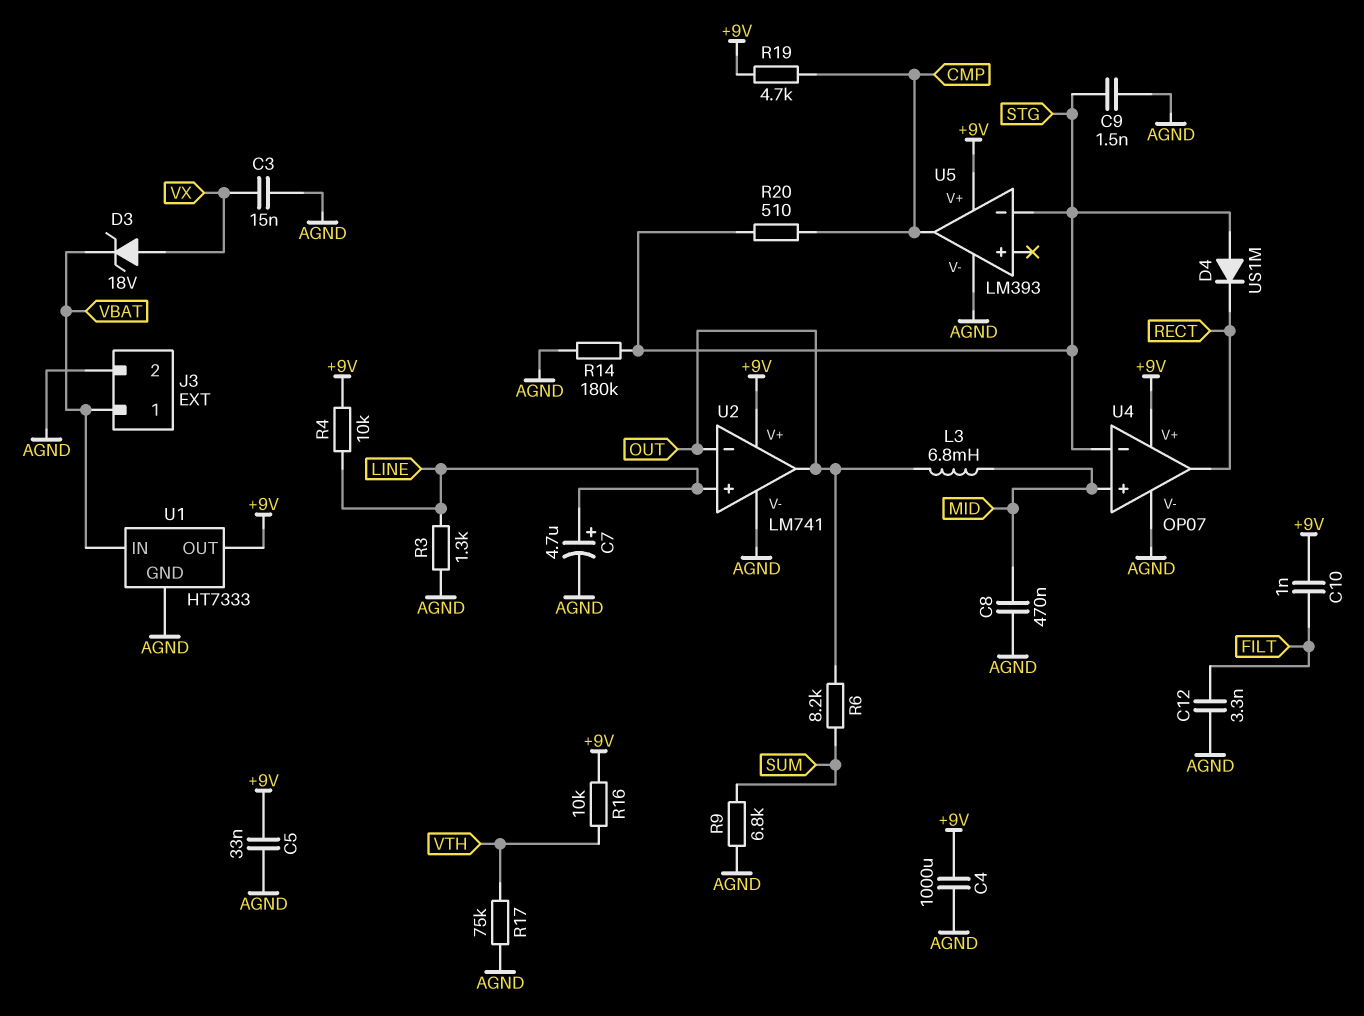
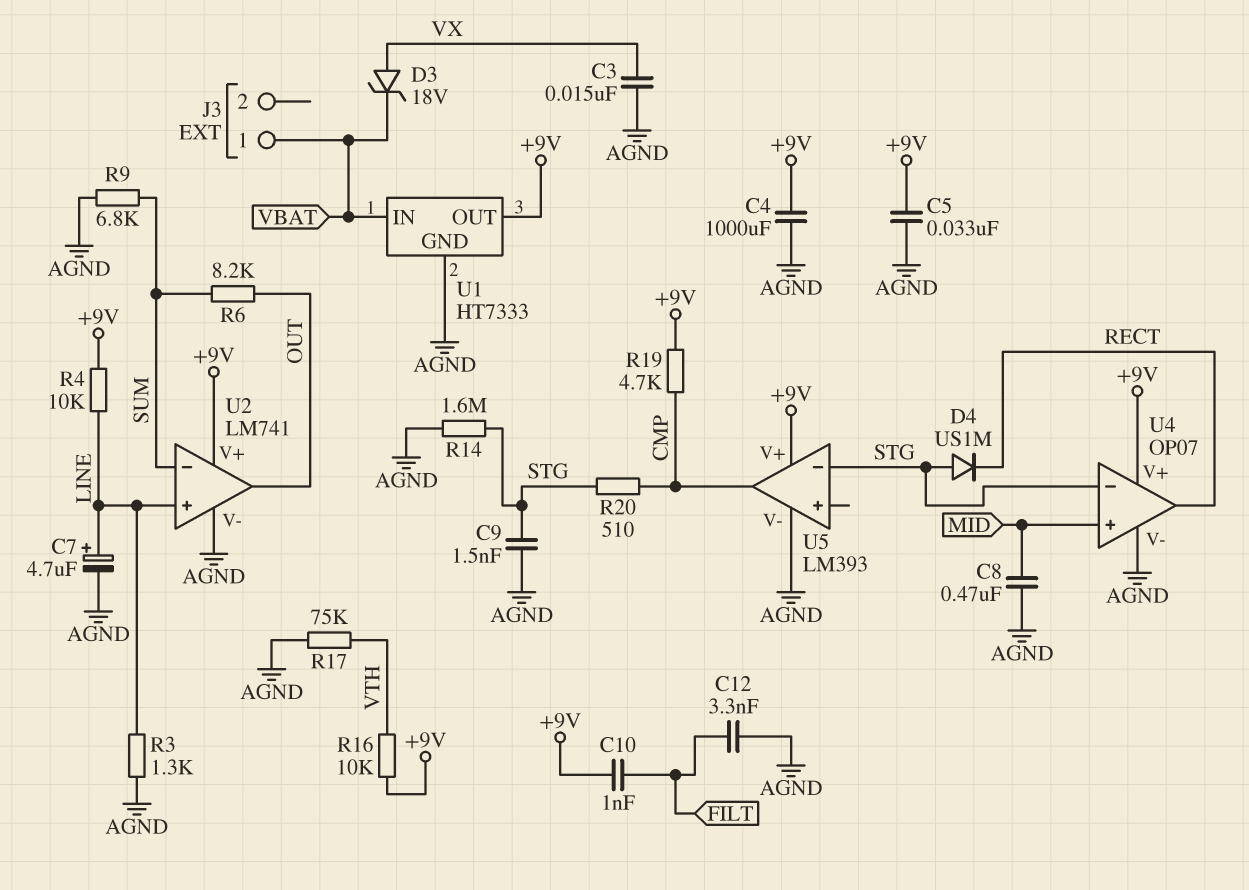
J3 pin 2: AGND -> none
L3: 6.8mH (MID, OUT) -> none
R14: 180k (AGND, STG) -> 1.6M (AGND, STG)
U2 pin in-: OUT -> SUM

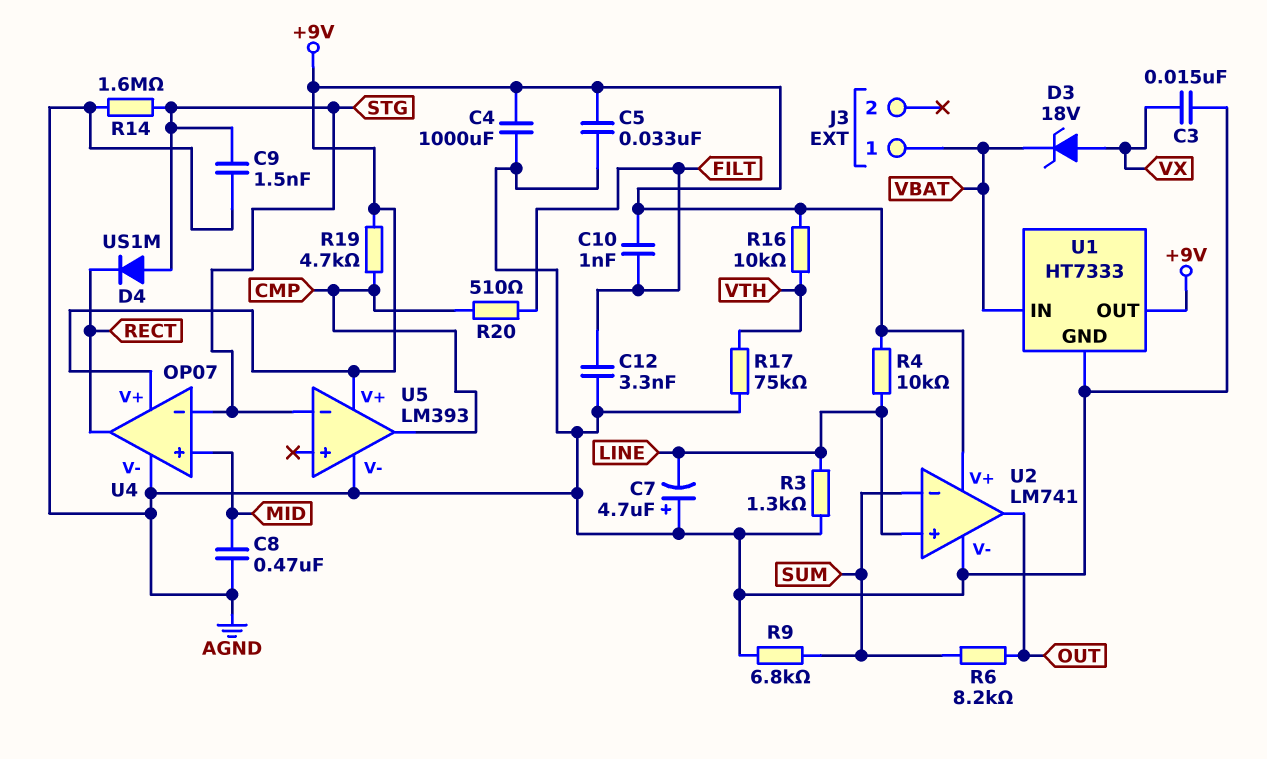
C7: 4.7uF (plus LINE, minus AGND) -> 4.7uF (plus AGND, minus LINE)
R20: 510 (CMP, STG) -> 510 (CMP, FILT)

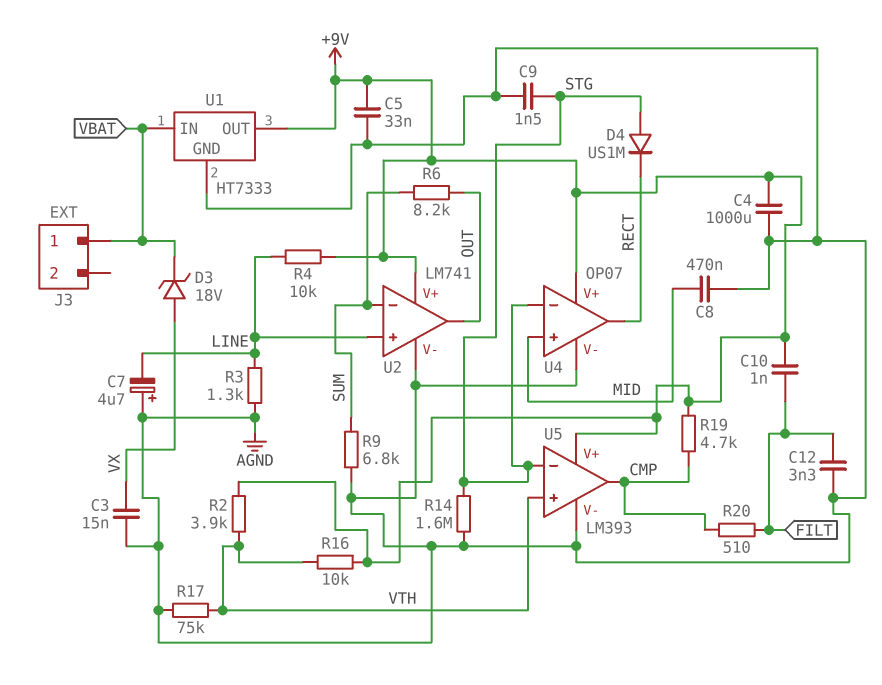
R2: none -> 3.9k (+9V, VTH)
U5 pin in+: none -> VTH

